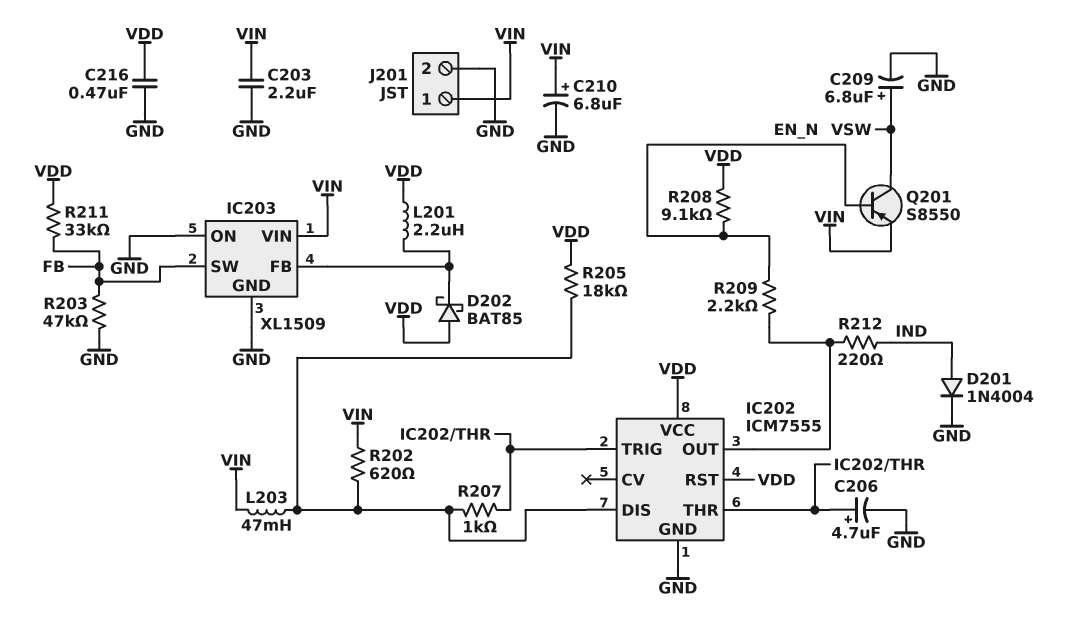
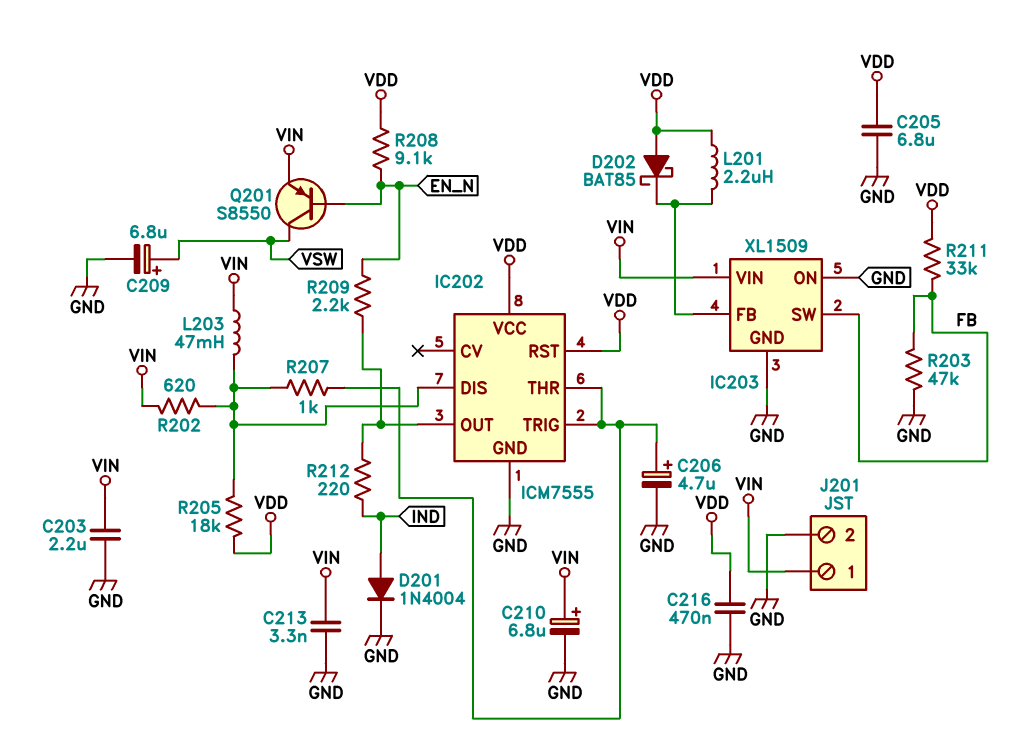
C205: none -> 6.8uF (GND, VDD)
C213: none -> 3.3nF (GND, VIN)

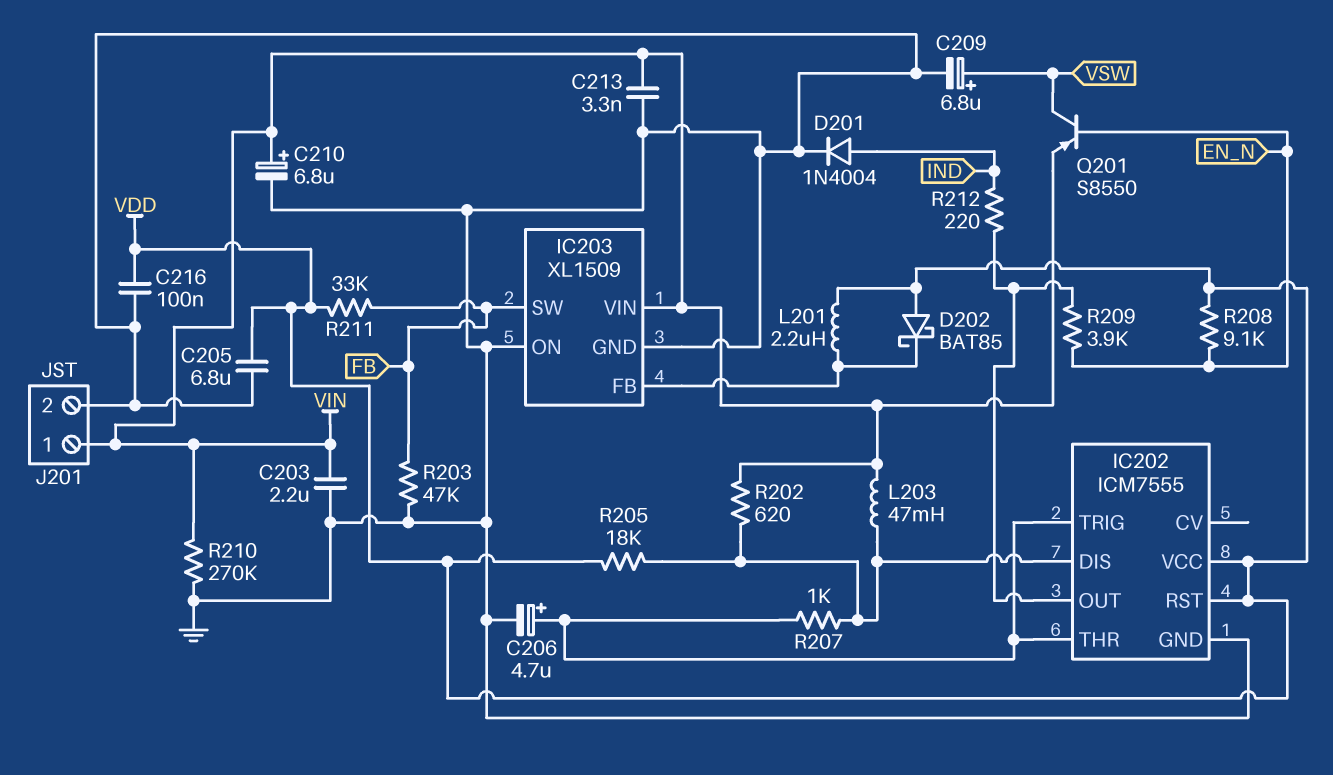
C216: 470nF (GND, VDD) -> 100nF (GND, VDD)
R209: 2.2k (EN_N, IC202/OUT) -> 3.9k (EN_N, IC202/OUT)
R210: none -> 270k (GND, VIN)

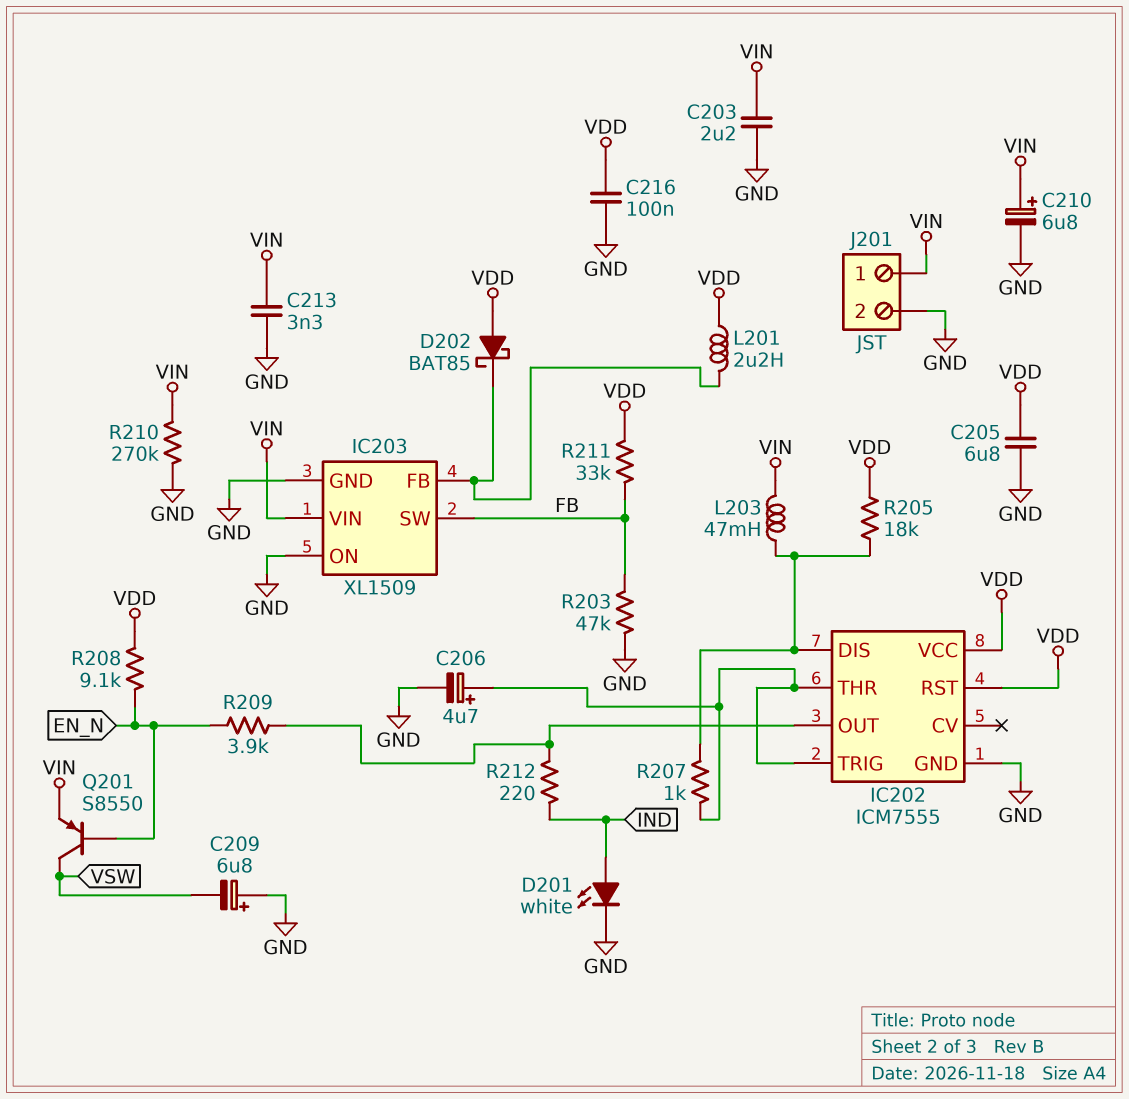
C209: 6.8uF (plus VSW, minus GND) -> 6.8uF (plus GND, minus VSW)
D201: diode 1N4004 (A IND, K GND) -> LED white (A IND, K GND)
R202: 620 (IC202/DIS, VIN) -> none

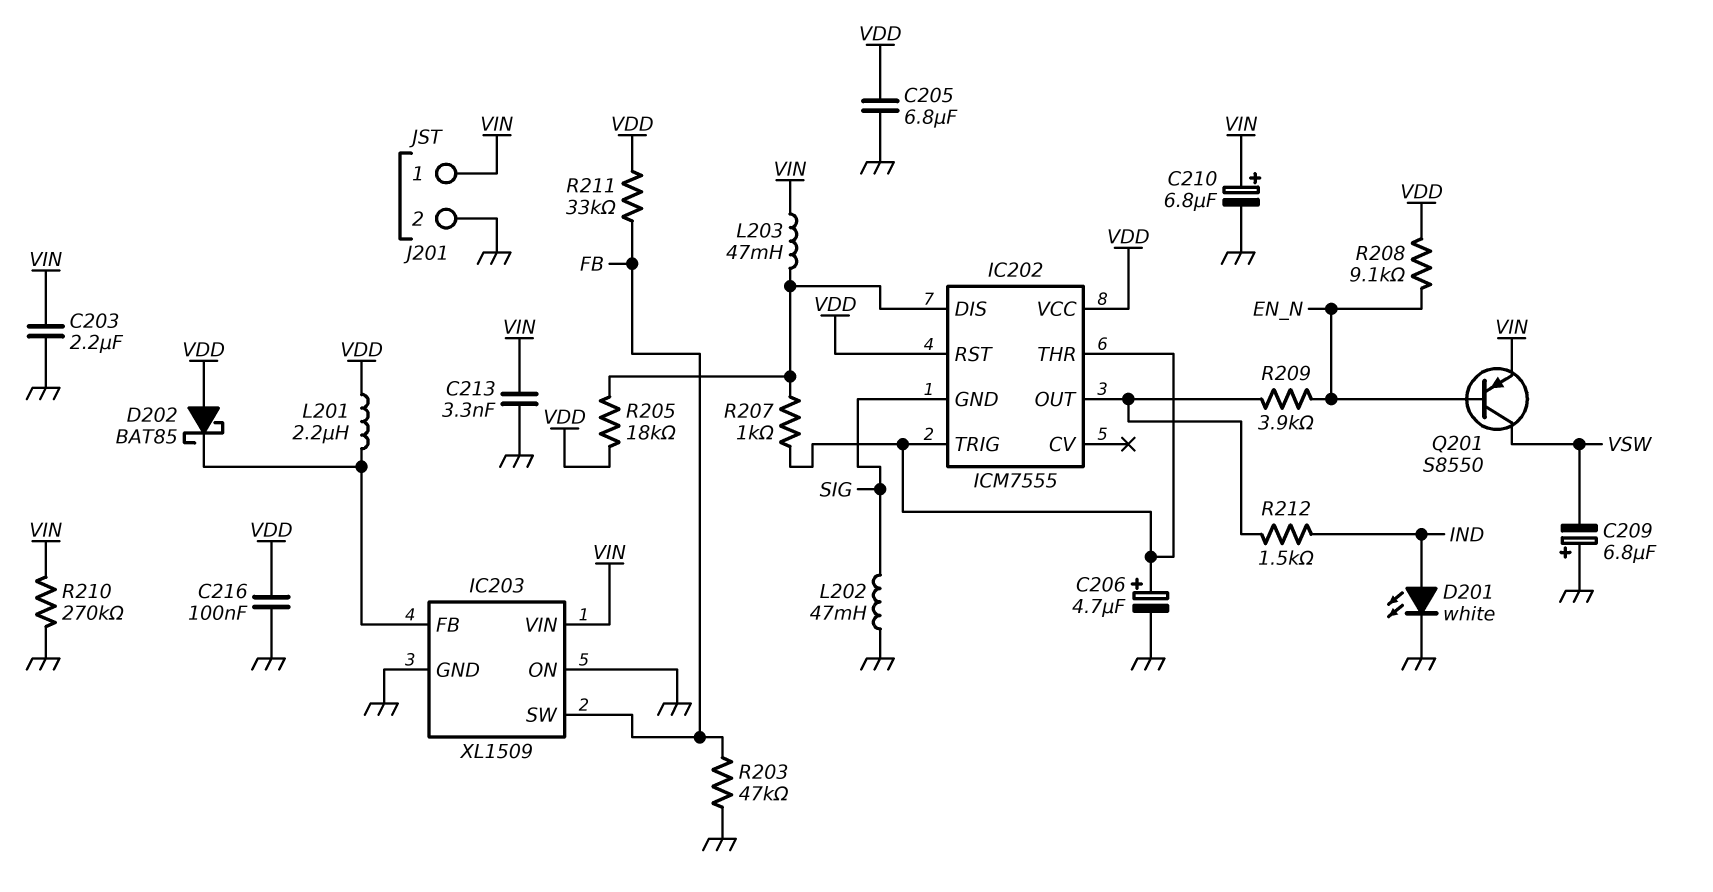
IC202 pin GND: GND -> SIG
L202: none -> 47mH (GND, SIG)
R212: 220 (IC202/OUT, IND) -> 1.5k (IC202/OUT, IND)

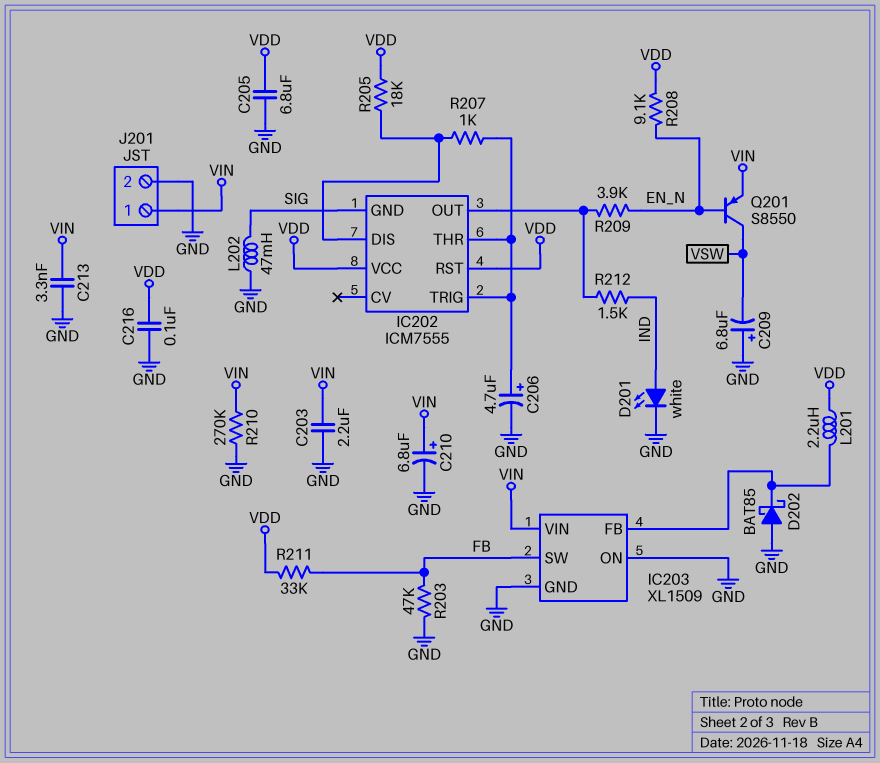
D202: schottky BAT85 (A VDD, K IC203/FB) -> schottky BAT85 (A GND, K IC203/FB)
L203: 47mH (IC202/DIS, VIN) -> none

